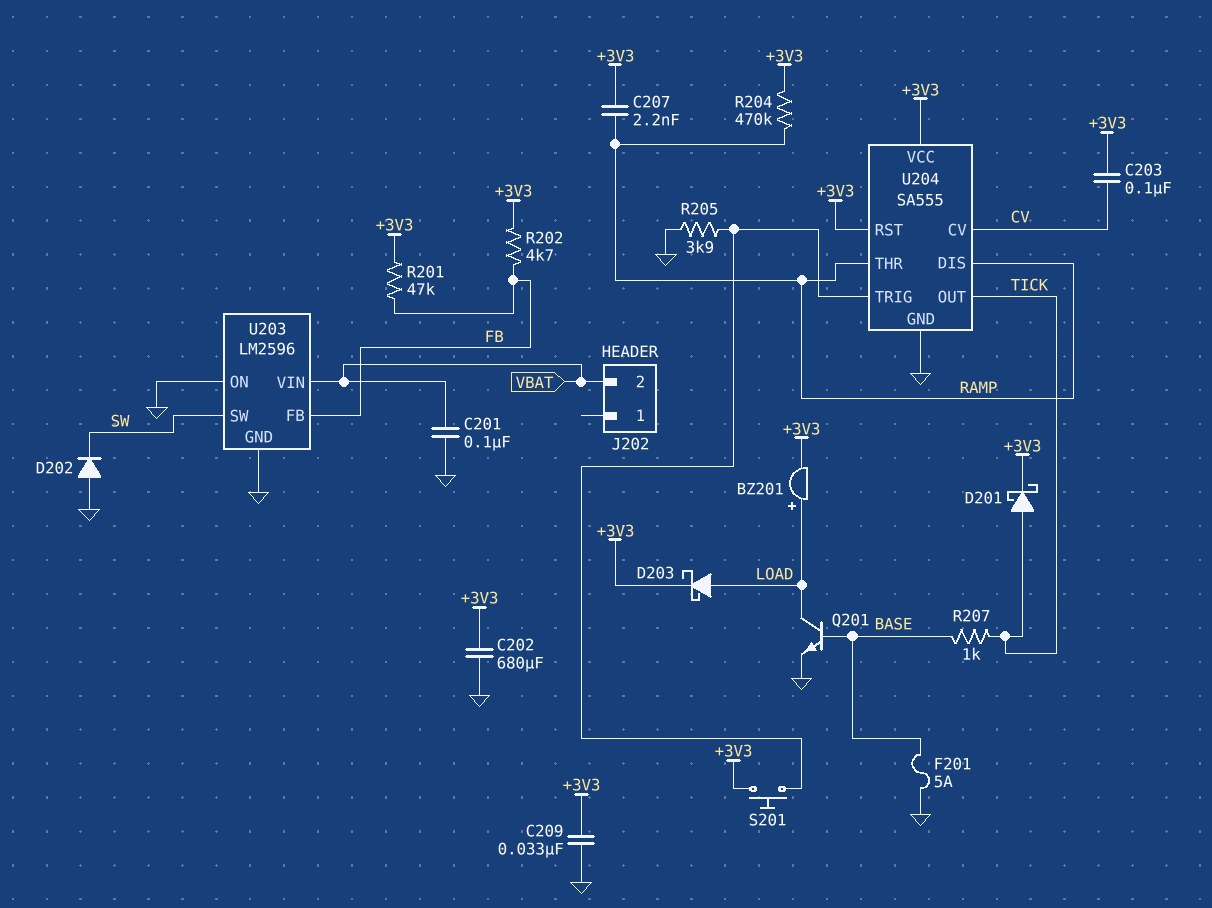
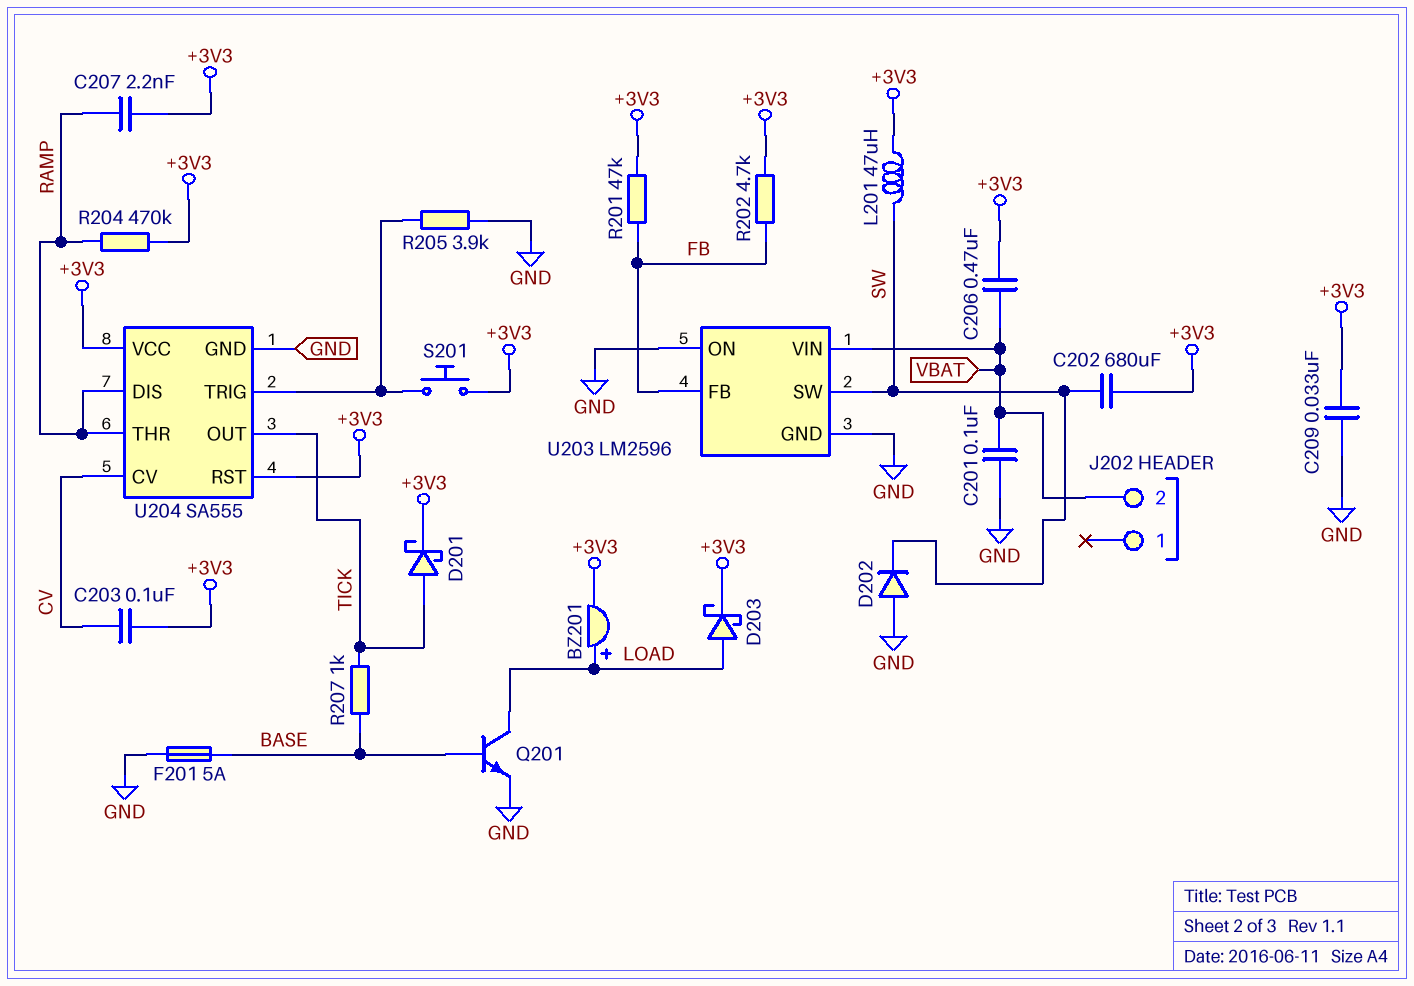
C202: 680uF (+3V3, GND) -> 680uF (+3V3, SW)
C206: none -> 470nF (+3V3, VBAT)
L201: none -> 47uH (+3V3, SW)

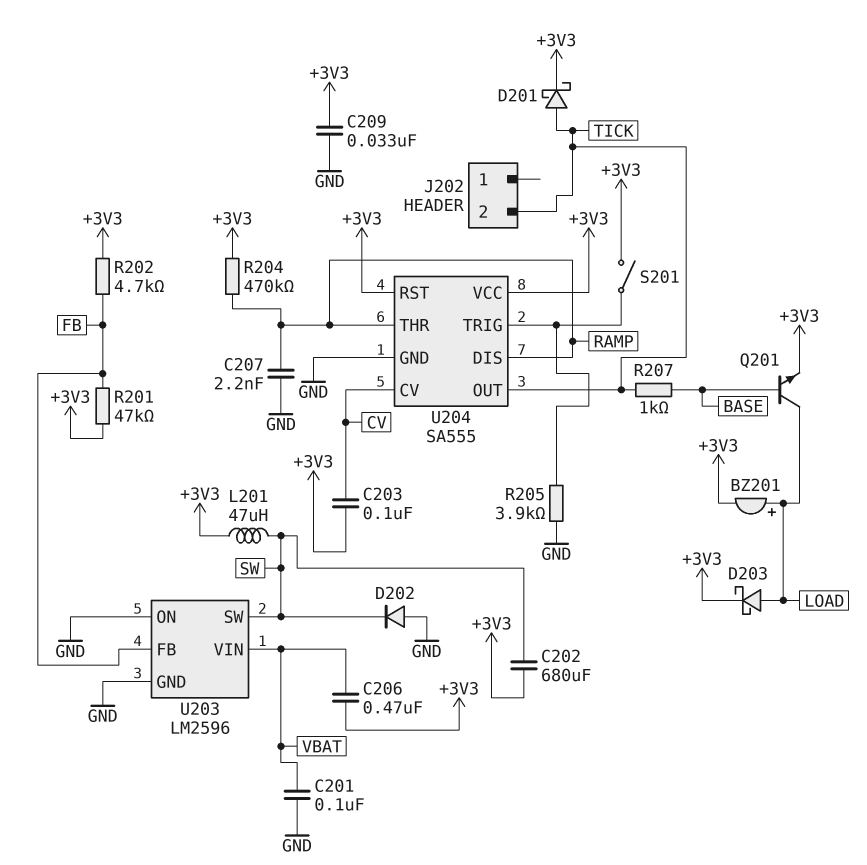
C207: 2.2nF (+3V3, RAMP) -> 2.2nF (GND, RAMP)
F201: 5A (BASE, GND) -> none
J202 pin 2: VBAT -> TICK
Q201: NPN (B BASE, C LOAD, E GND) -> NPN (B BASE, C LOAD, E +3V3)
S201: button (+3V3, U204/TRIG) -> switch (+3V3, U204/TRIG)

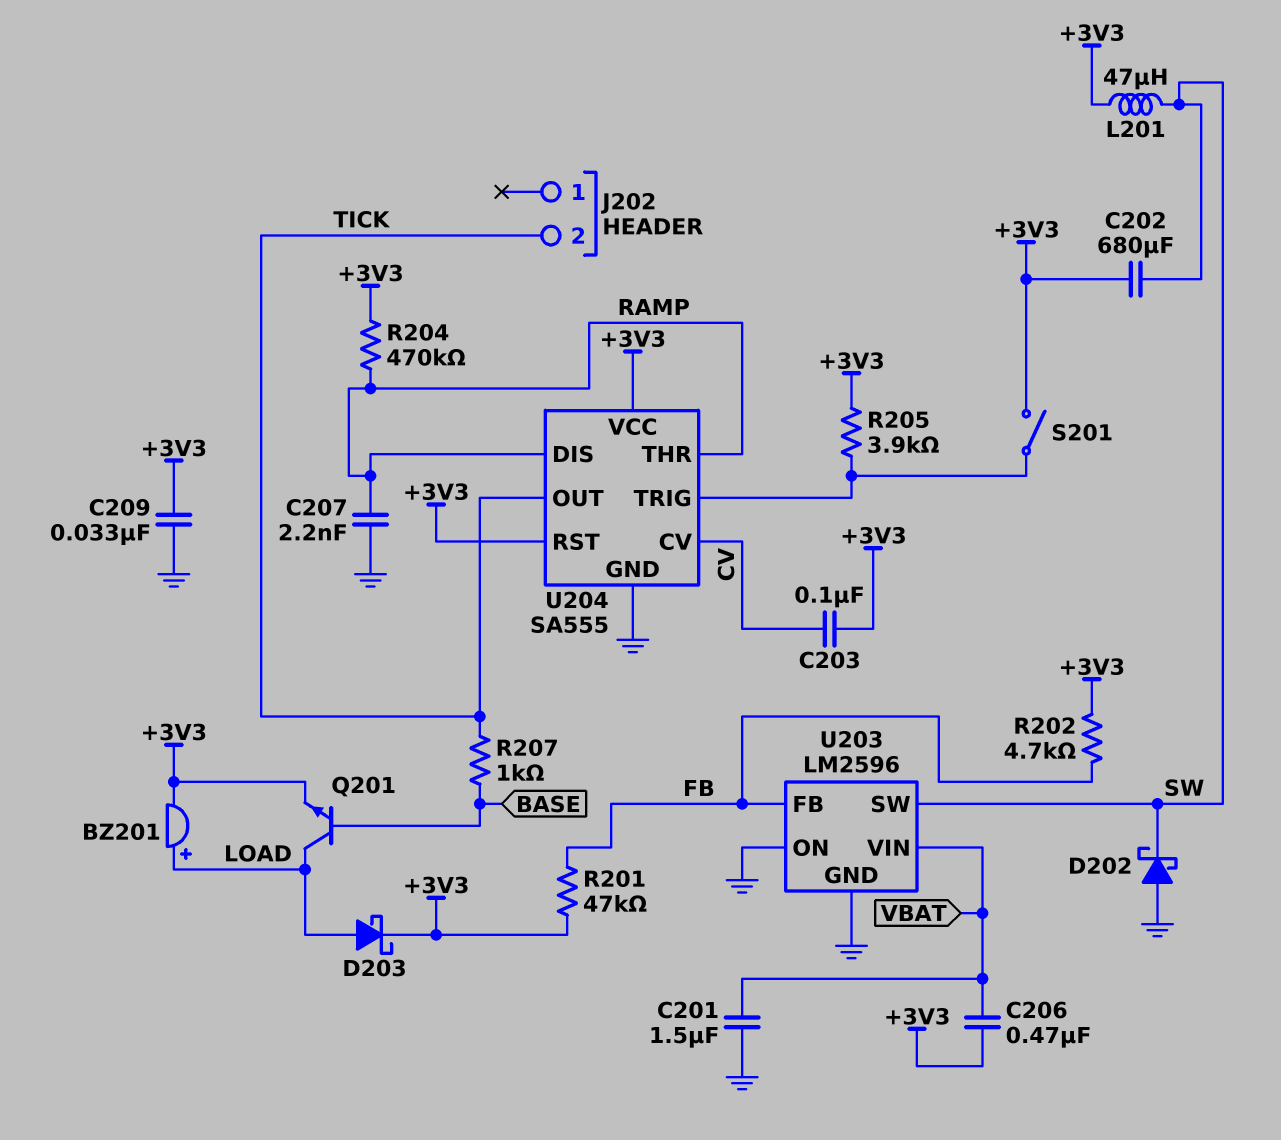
C201: 100nF (GND, VBAT) -> 1.5uF (GND, VBAT)
D201: schottky (A TICK, K +3V3) -> none
D202: diode (A GND, K SW) -> schottky (A GND, K SW)
R205: 3.9k (GND, U204/TRIG) -> 3.9k (+3V3, U204/TRIG)

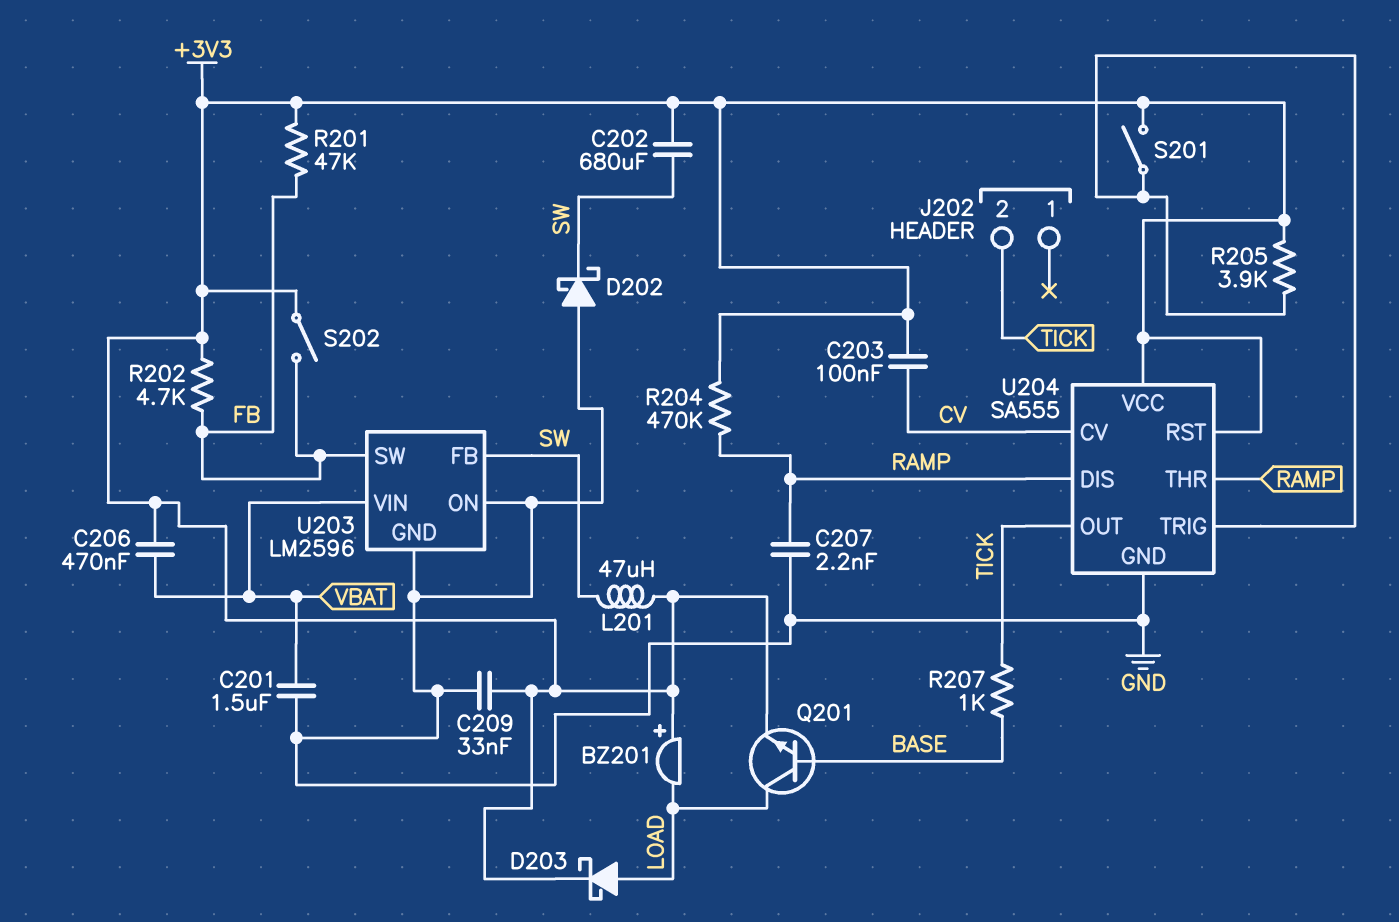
BZ201: buzzer (plus LOAD, minus +3V3) -> buzzer (plus +3V3, minus LOAD)
S202: none -> switch (+3V3, FB)
U203 pin FB: FB -> SW
U203 pin SW: SW -> FB

